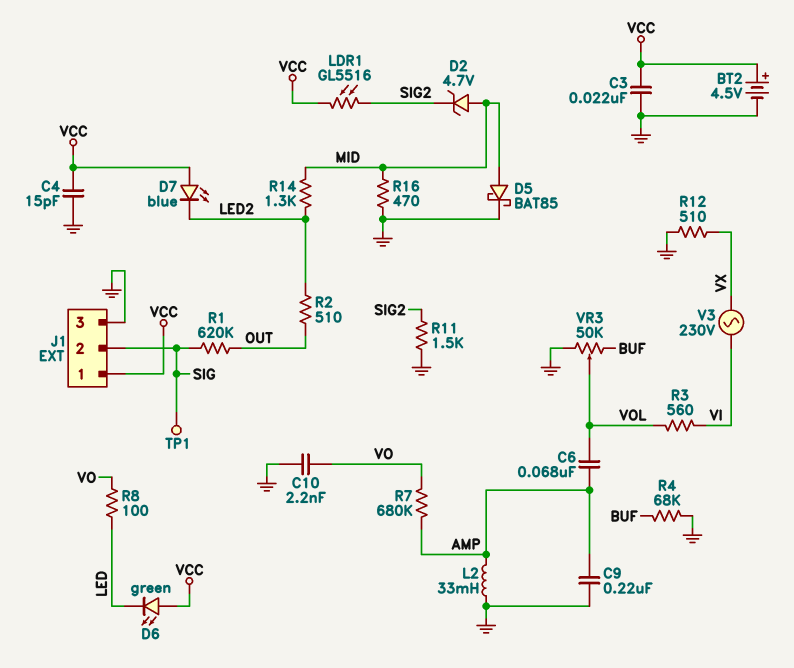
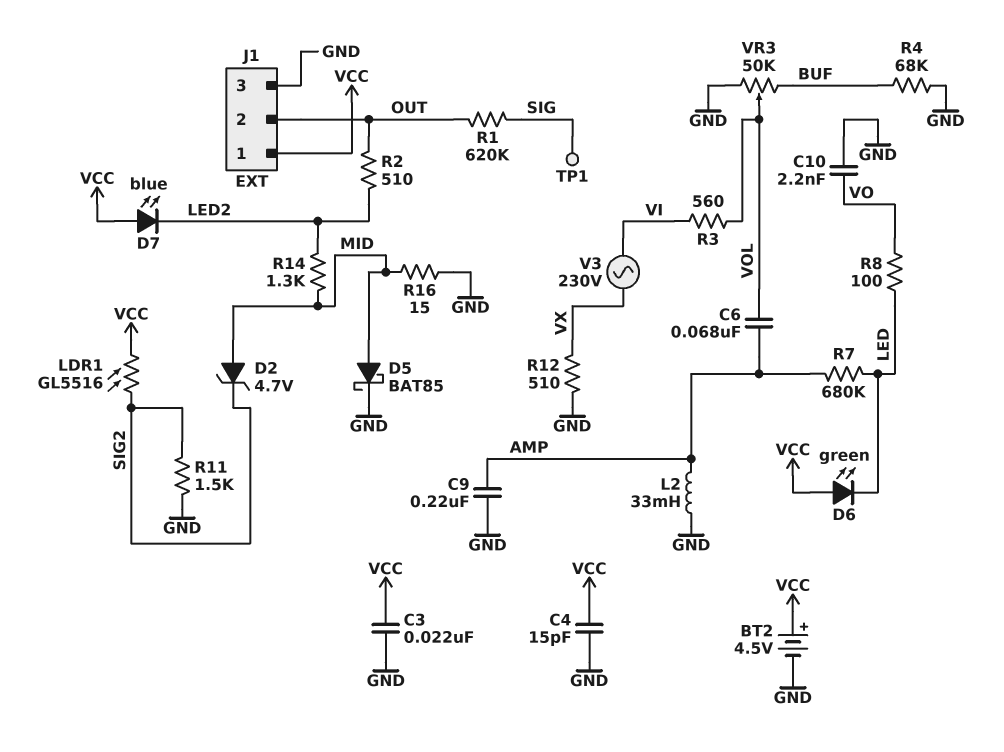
J1 pin 2: SIG -> OUT
R7: 680k (AMP, VO) -> 680k (AMP, LED)
R16: 470 (GND, MID) -> 15 (GND, MID)

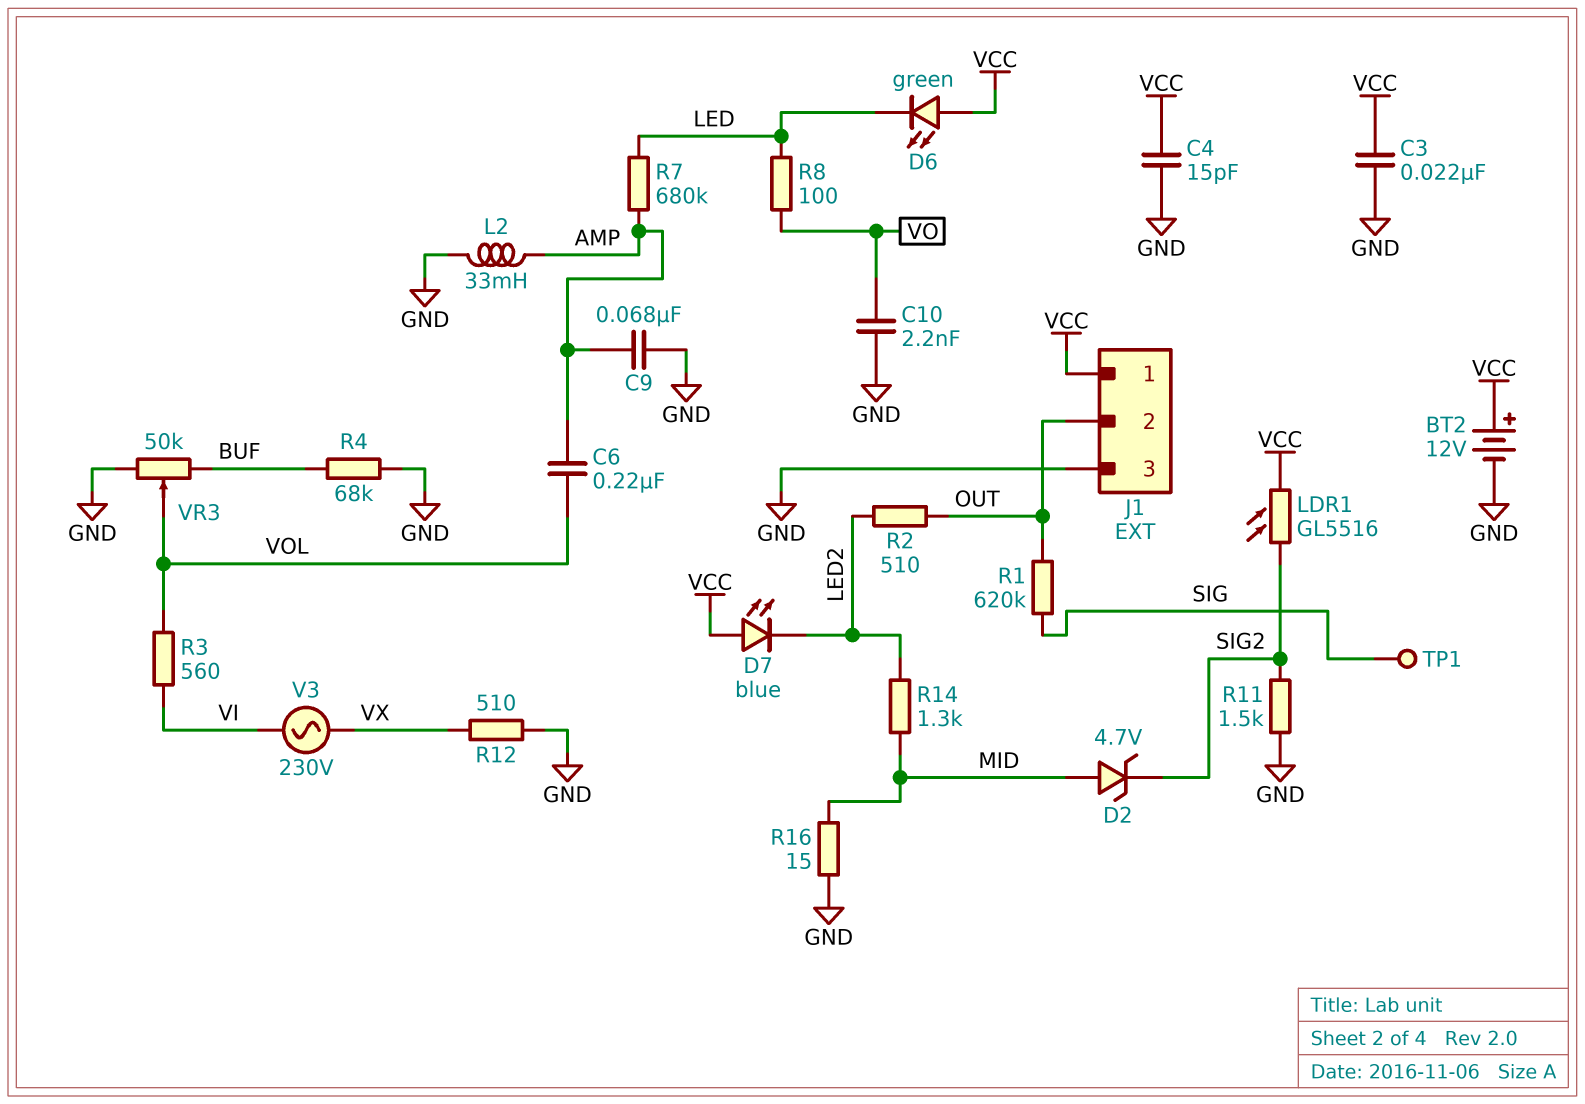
BT2: 4.5V (plus VCC, minus GND) -> 12V (plus VCC, minus GND)
C6: 68nF (AMP, VOL) -> 220nF (AMP, VOL)
C9: 220nF (AMP, GND) -> 68nF (AMP, GND)
D5: schottky BAT85 (A MID, K GND) -> none

